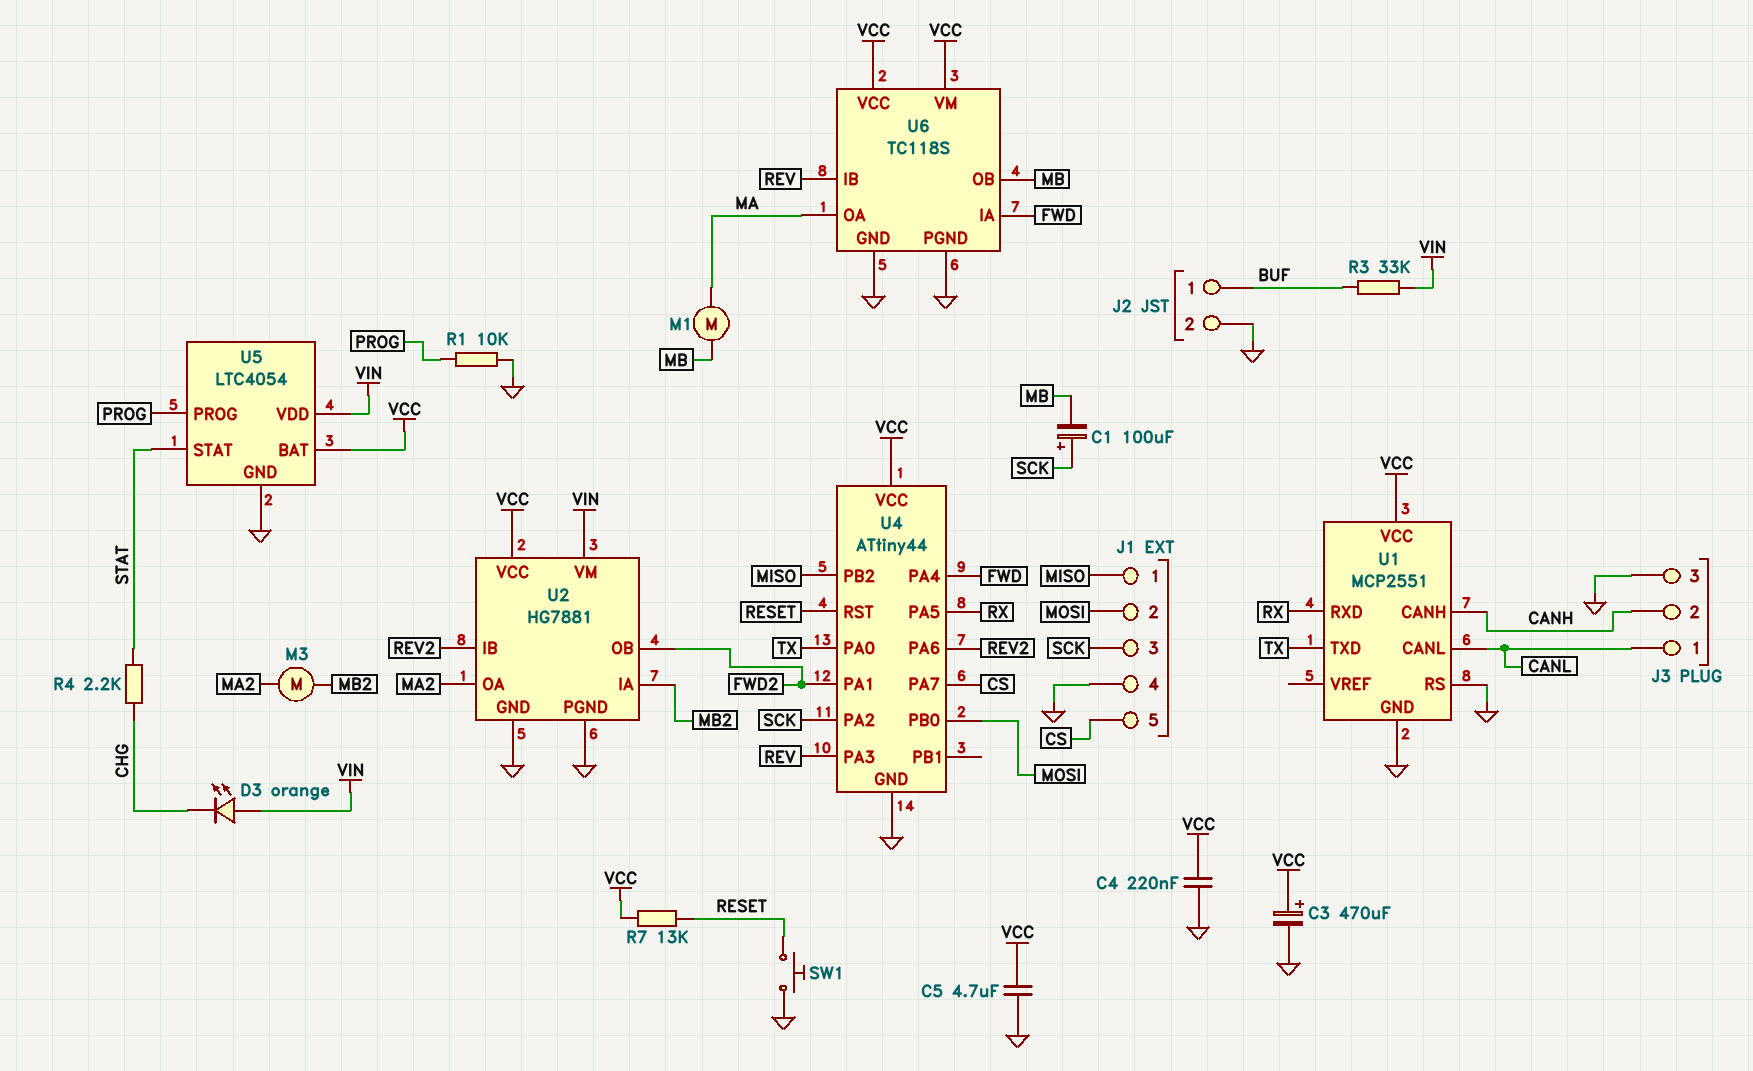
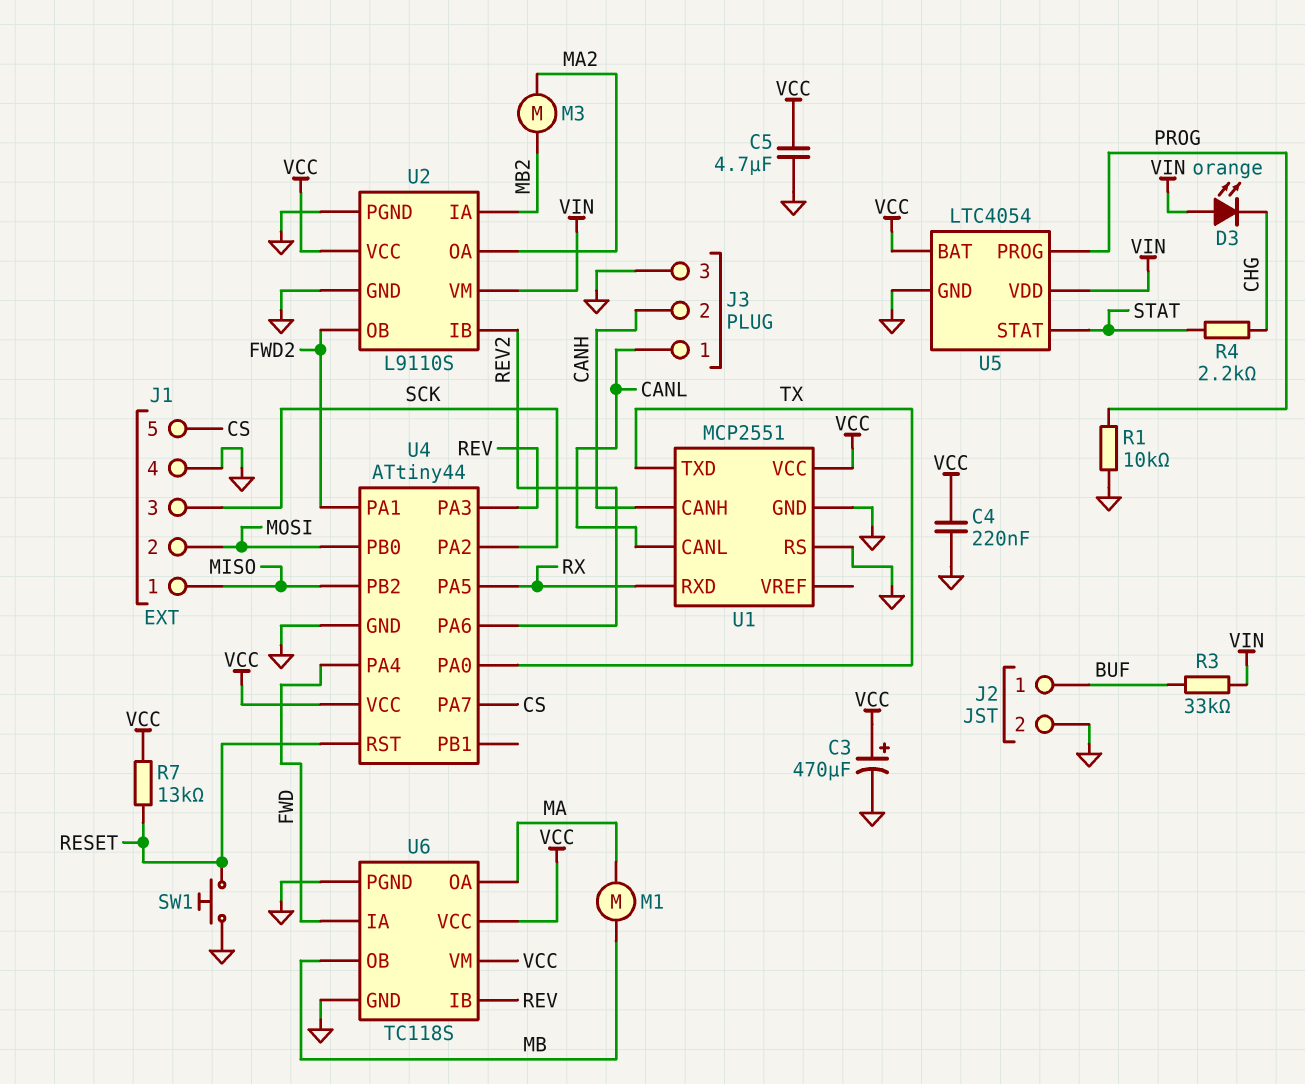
C1: 100uF (plus SCK, minus MB) -> none
U2: HG7881 -> L9110S

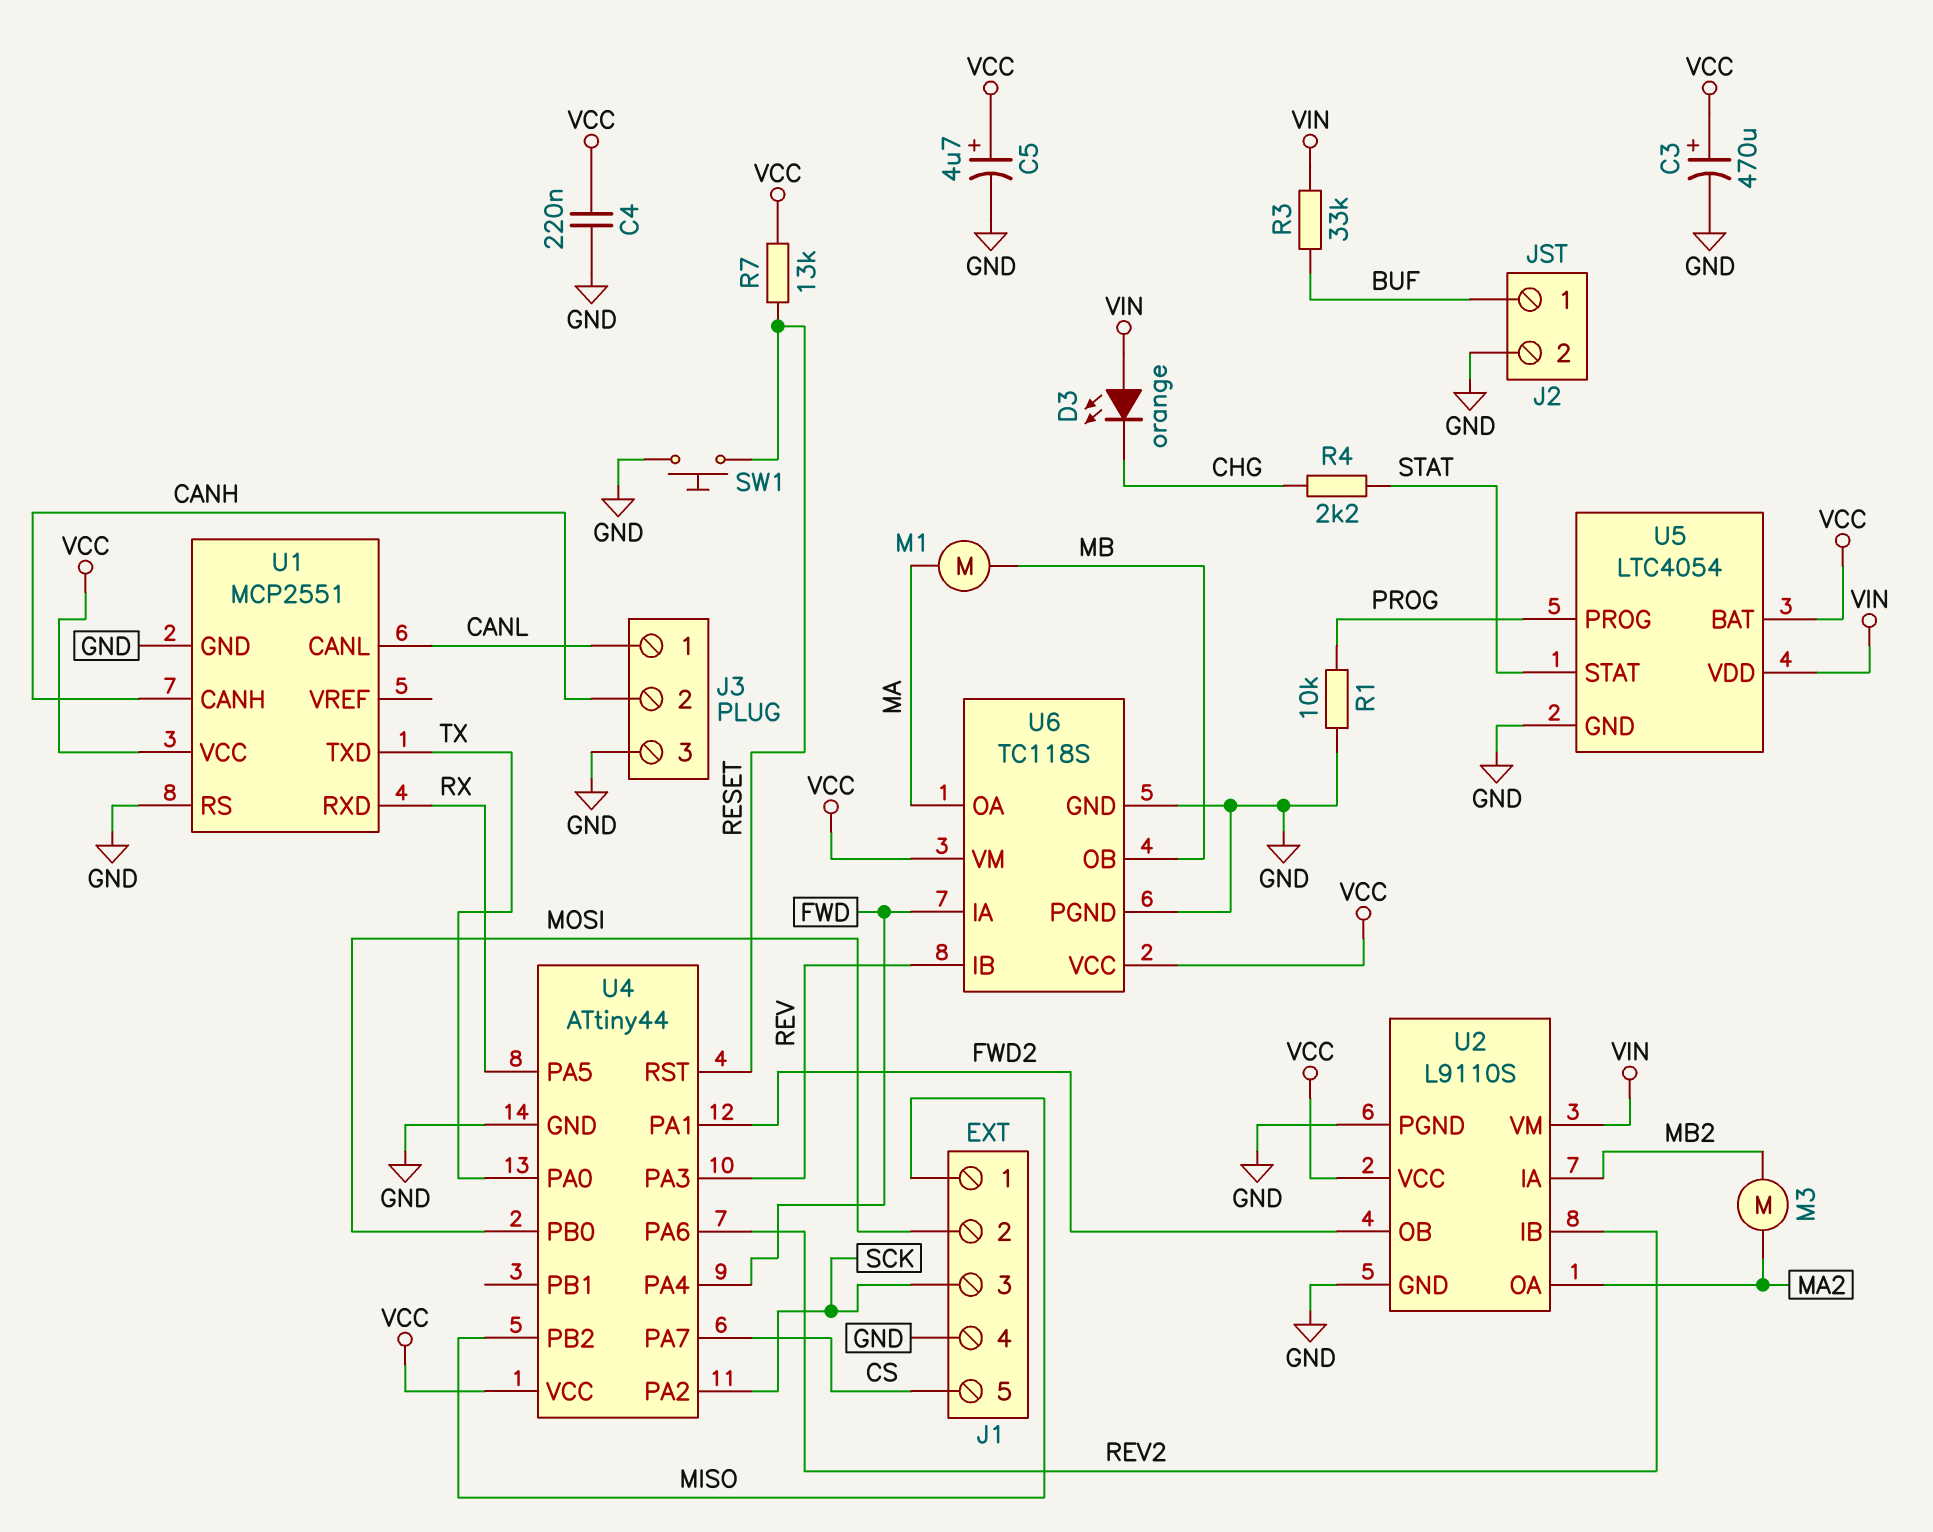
C5: 4.7uF (GND, VCC) -> 4.7uF (plus VCC, minus GND)

